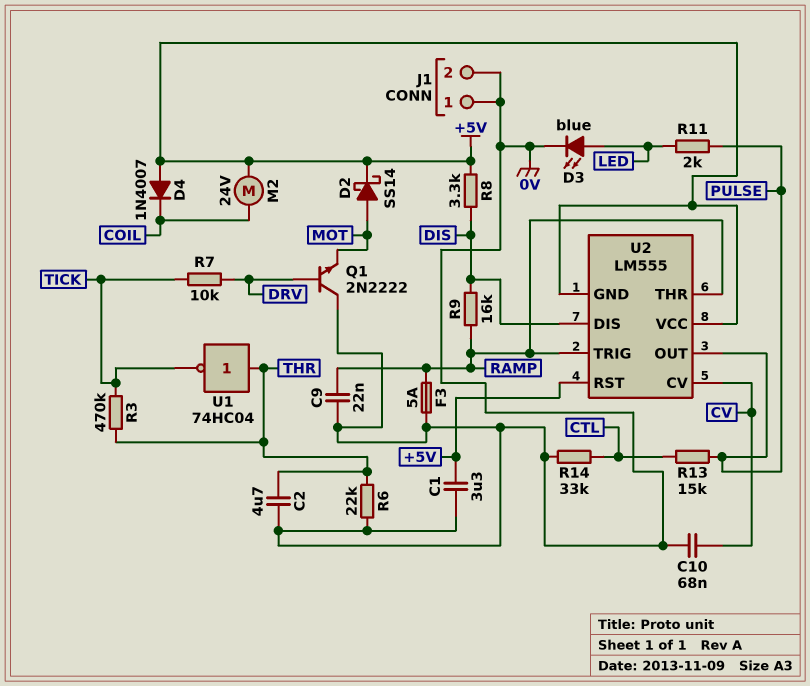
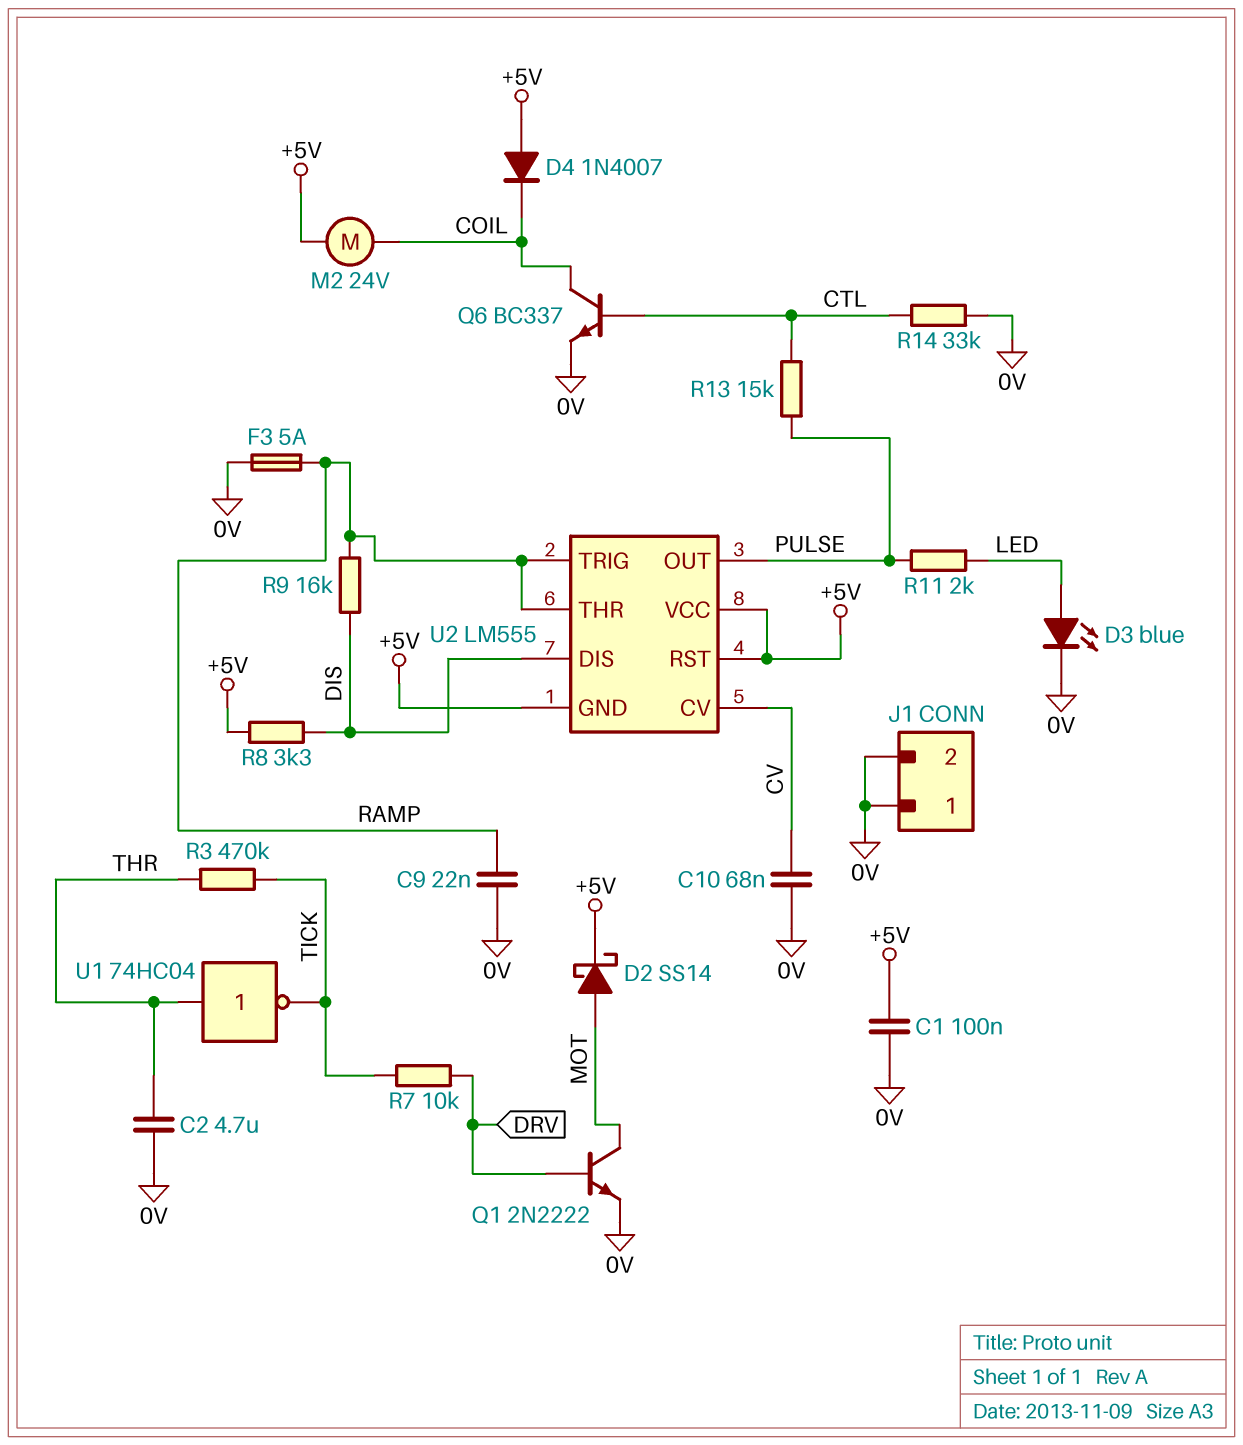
C1: 3.3uF (+5V, 0V) -> 100nF (+5V, 0V)
Q1: NPN 2N2222 (B DRV, C 0V, E MOT) -> NPN 2N2222 (B DRV, C MOT, E 0V)
Q6: none -> NPN BC337 (B CTL, C COIL, E 0V)
R6: 22k (0V, THR) -> none

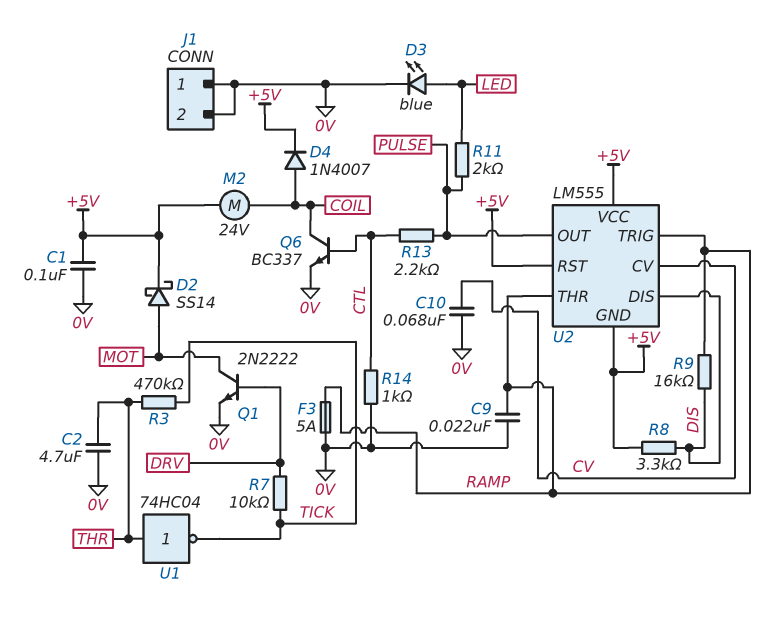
D4: diode 1N4007 (A +5V, K COIL) -> diode 1N4007 (A COIL, K +5V)
R13: 15k (CTL, PULSE) -> 2.2k (CTL, PULSE)
R14: 33k (0V, CTL) -> 1k (0V, CTL)

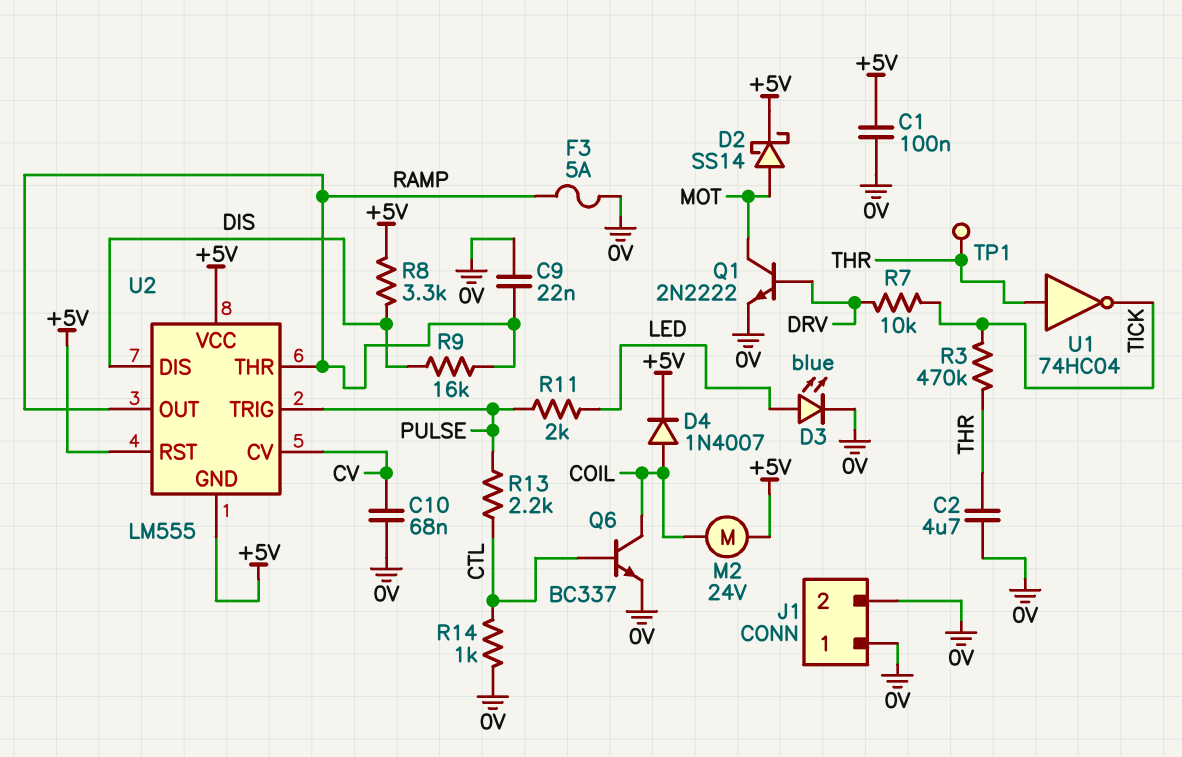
TP1: none -> test point (THR)
U2 pin OUT: PULSE -> RAMP
U2 pin TRIG: RAMP -> PULSE

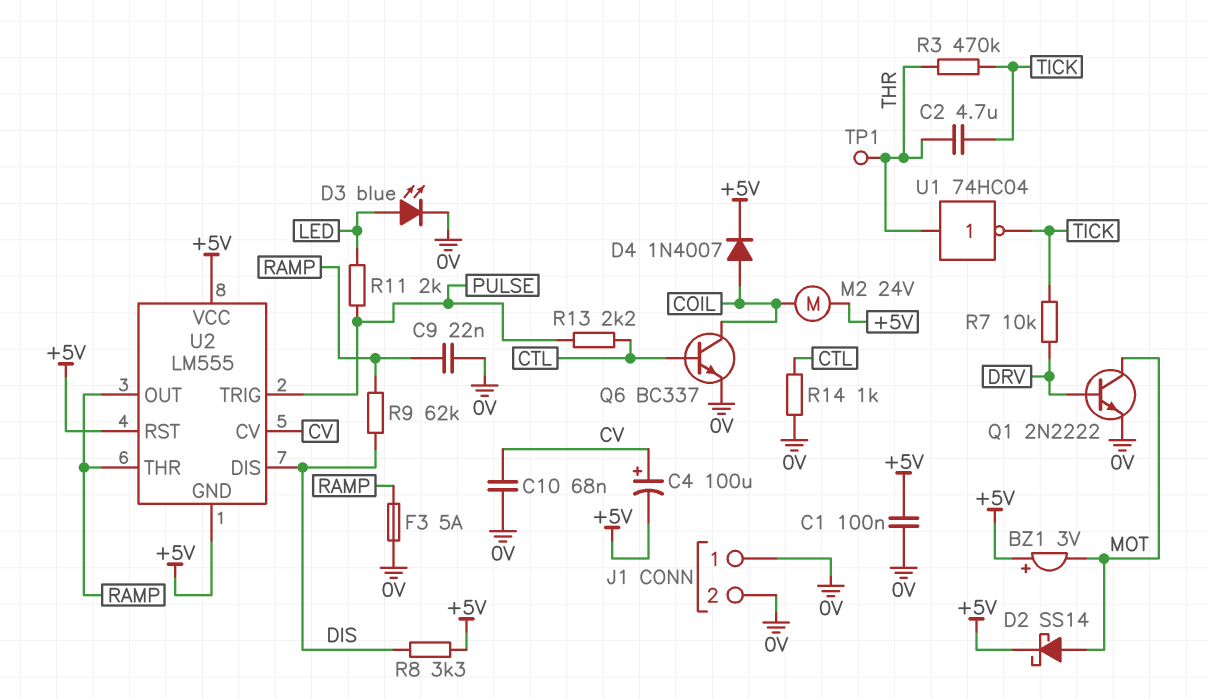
BZ1: none -> buzzer 3V (plus +5V, minus MOT)
C2: 4.7uF (0V, THR) -> 4.7uF (THR, TICK)
C4: none -> 100uF (plus CV, minus +5V)
R9: 16k (DIS, RAMP) -> 62k (DIS, RAMP)

